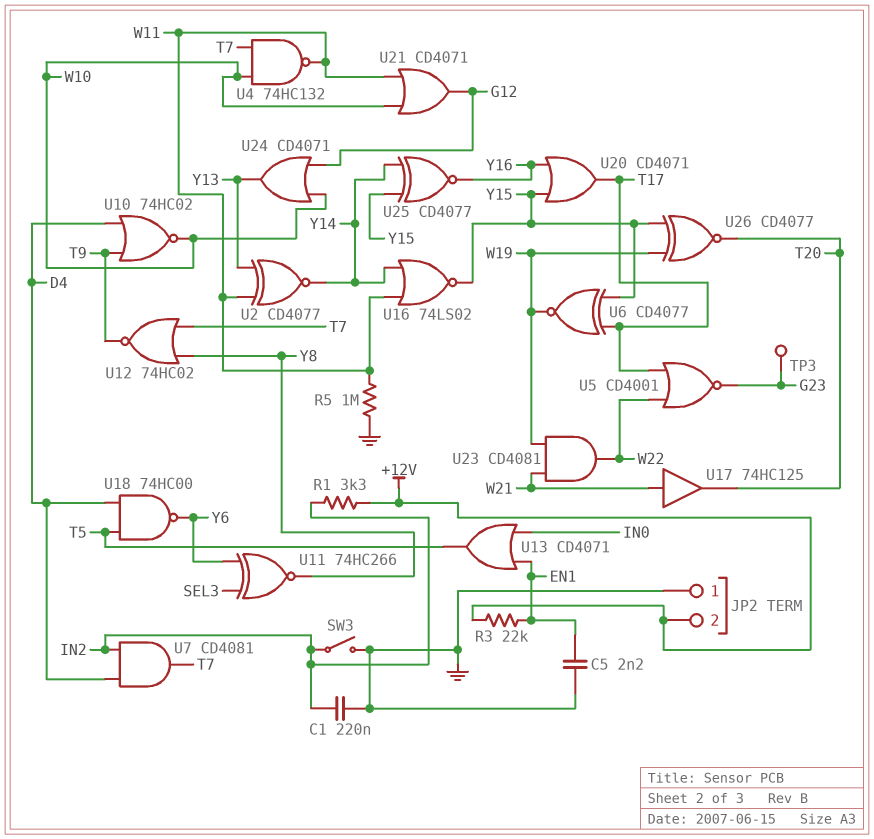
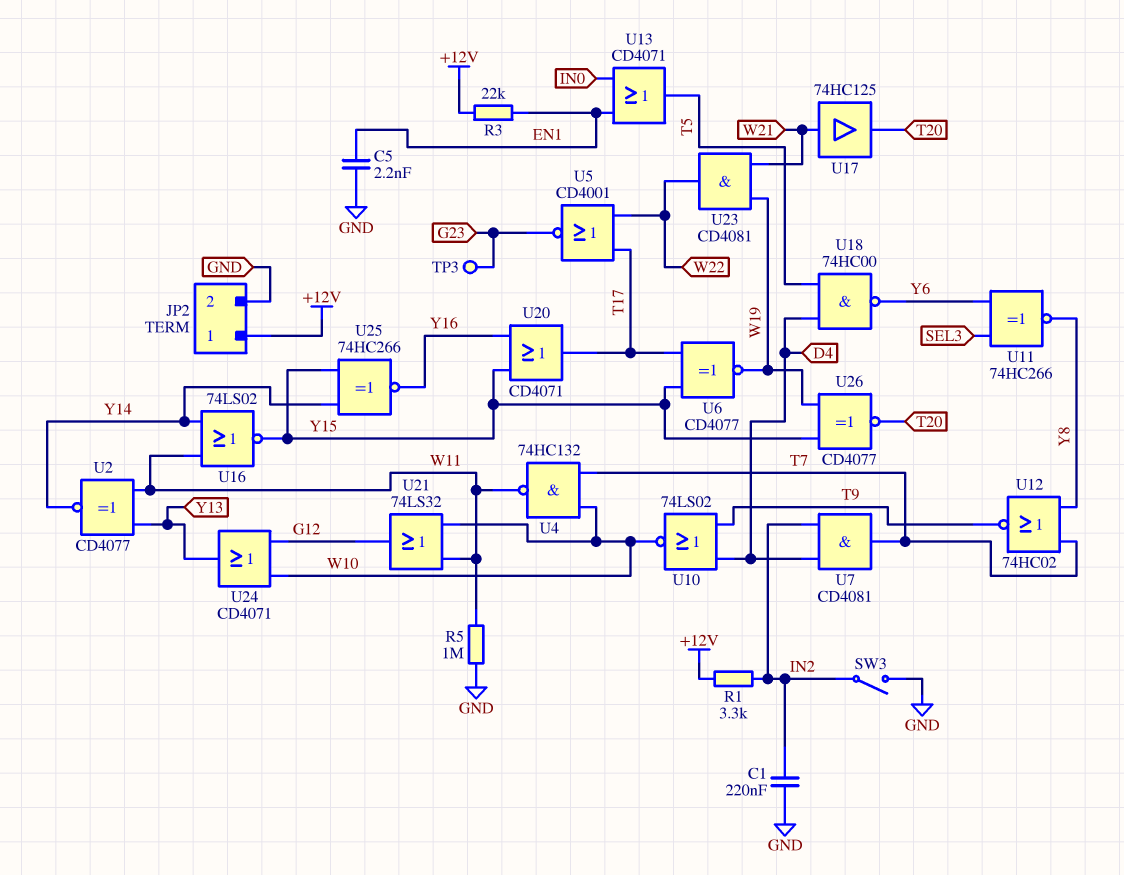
JP2 pin 1: GND -> +12V
JP2 pin 2: +12V -> GND
U10: NOR 74HC02 (in D4, in T9, out W10) -> NOR 74LS02 (in D4, in T9, out W10)
U21: OR CD4071 (in W10, in W11, out G12) -> OR 74LS32 (in W10, in W11, out G12)
U25: XNOR CD4077 (in Y14, in Y15, out Y16) -> XNOR 74HC266 (in Y14, in Y15, out Y16)

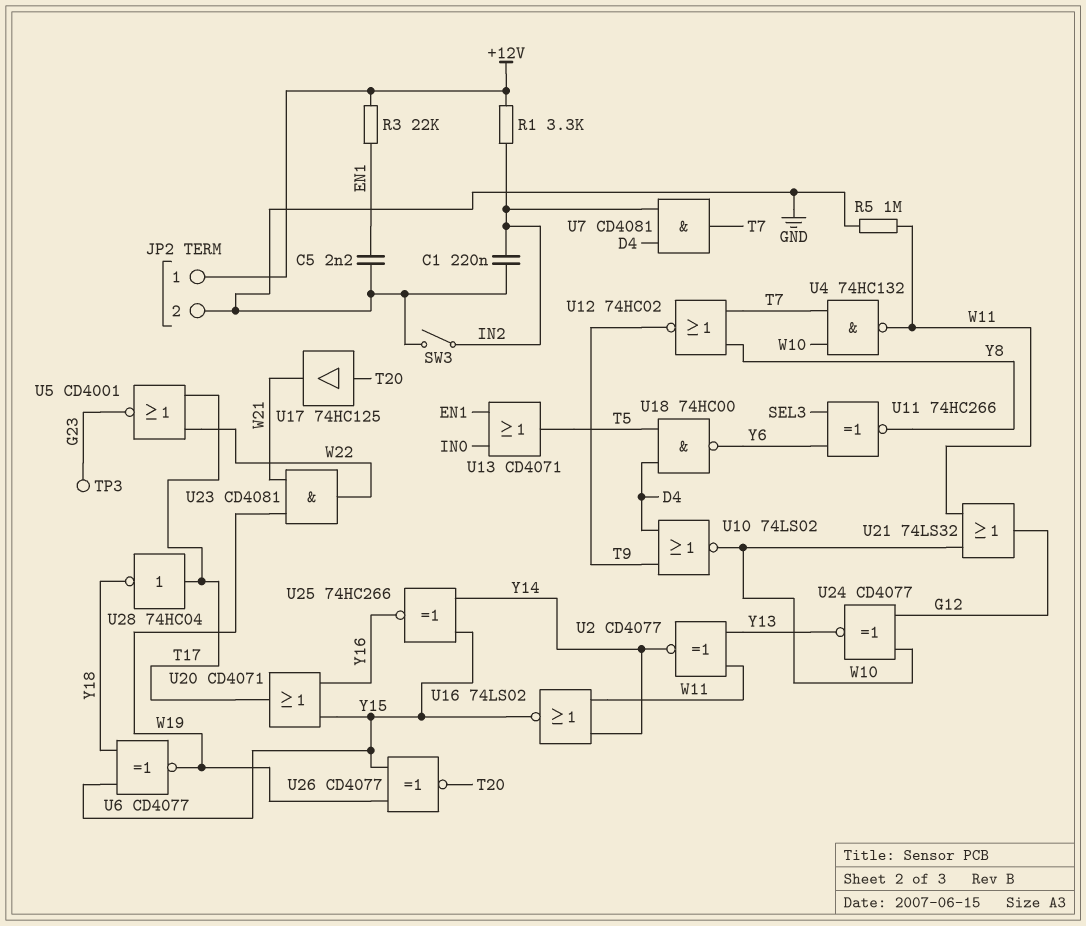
U6: XNOR CD4077 (in T17, in Y15, out W19) -> XNOR CD4077 (in Y15, in Y18, out W19)
U17: buffer 74HC125 (in W21, out T20) -> buffer 74HC125 (in T20, out W21)
U24: OR CD4071 (in G12, in W10, out Y13) -> XNOR CD4077 (in G12, in W10, out Y13)
U28: none -> NOT 74HC04 (in T17, out Y18)

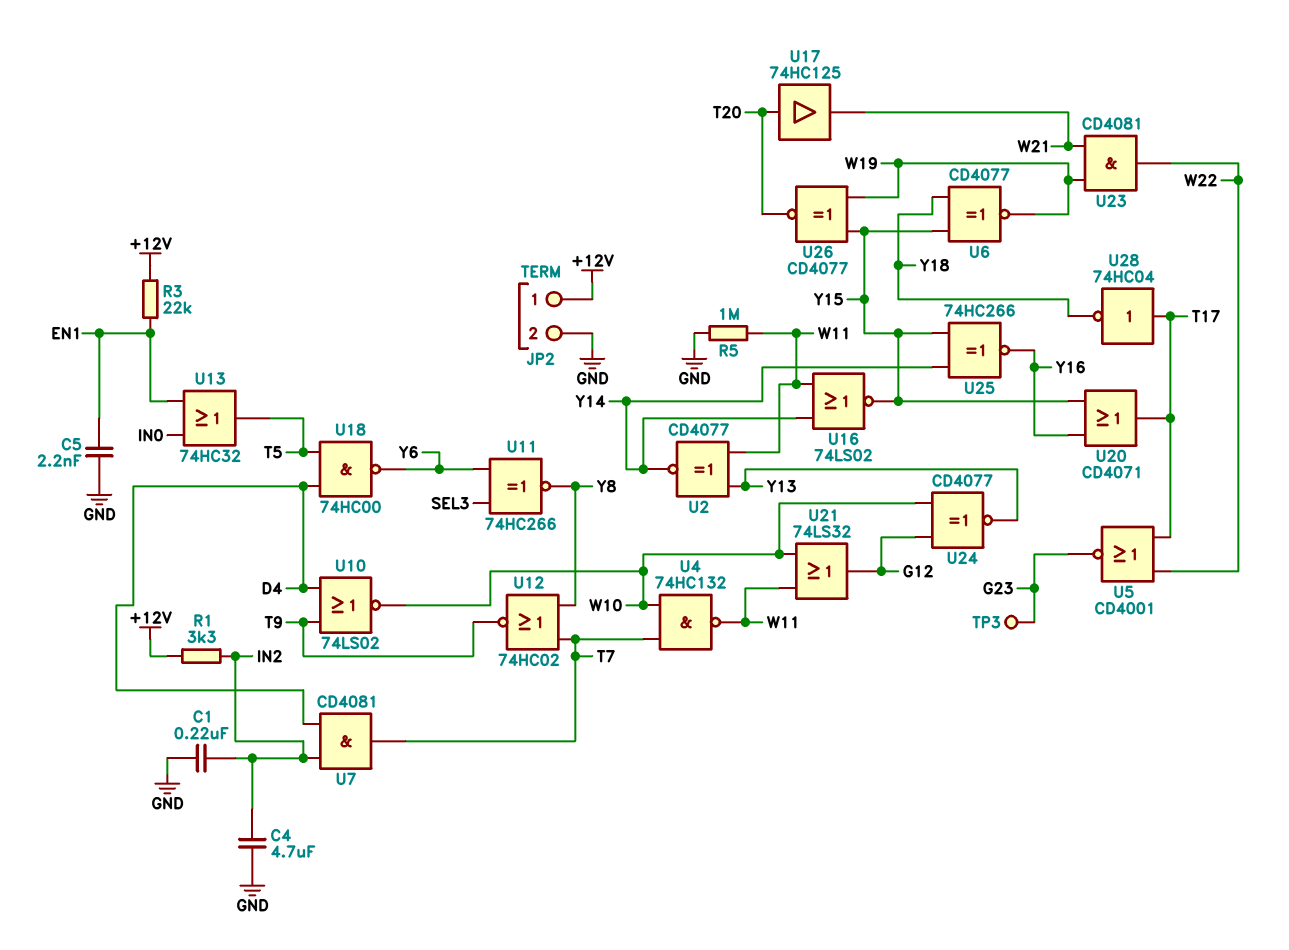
C4: none -> 4.7uF (GND, IN2)
SW3: switch (GND, IN2) -> none
U13: OR CD4071 (in EN1, in IN0, out T5) -> OR 74HC32 (in EN1, in IN0, out T5)

